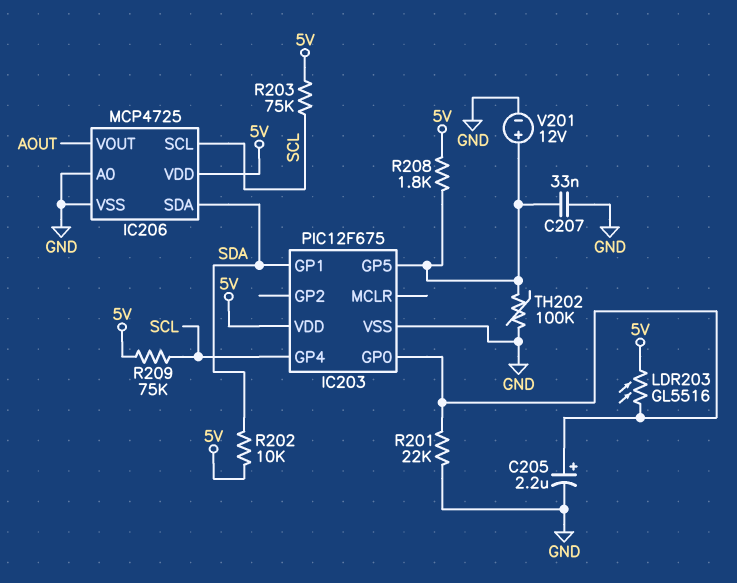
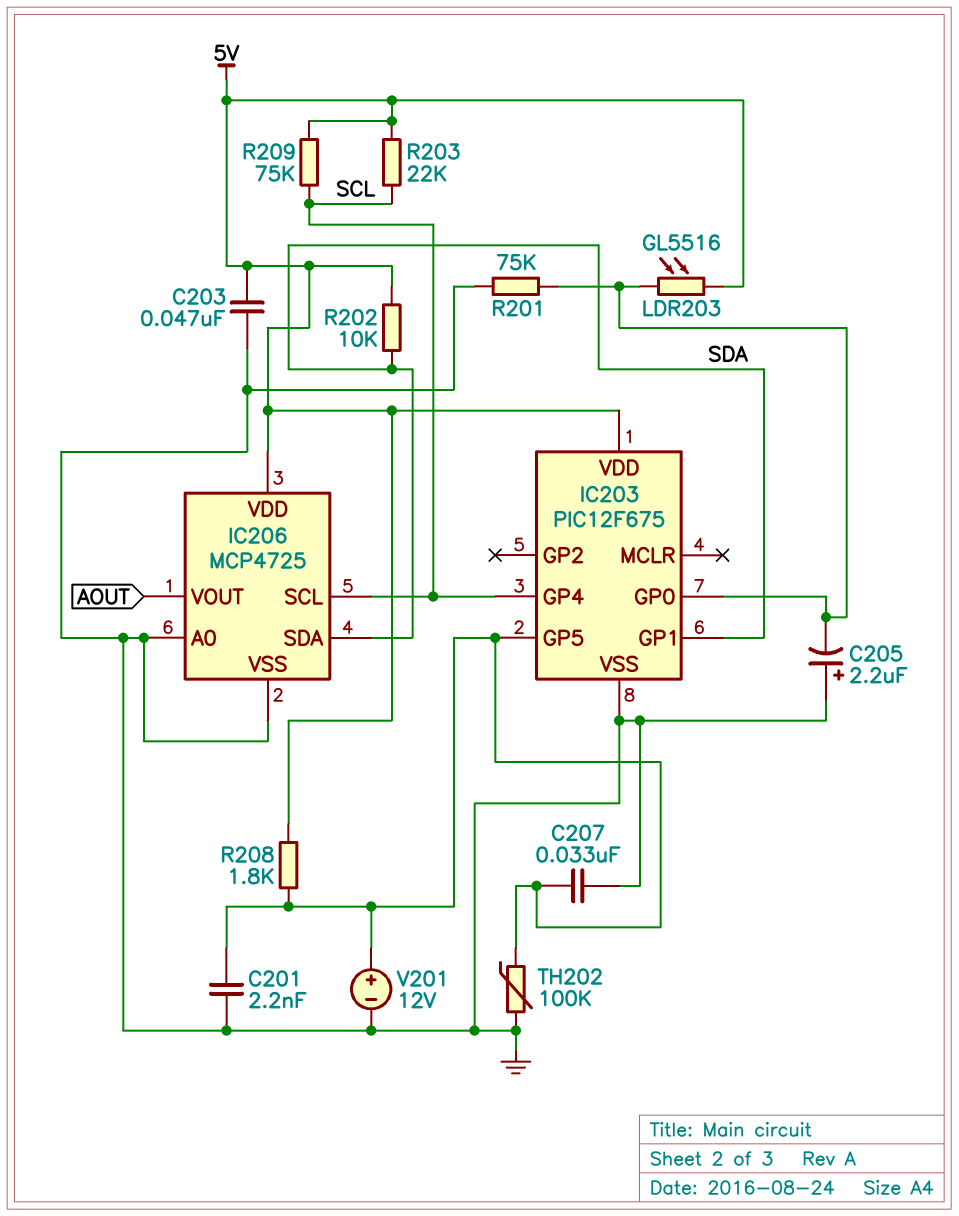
C201: none -> 2.2nF (GND, IC203/GP5)
C203: none -> 47nF (5V, GND)
C205: 2.2uF (plus IC203/GP0, minus GND) -> 2.2uF (plus GND, minus IC203/GP0)
R201: 22k (GND, IC203/GP0) -> 75k (GND, IC203/GP0)
R203: 75k (5V, SCL) -> 22k (5V, SCL)

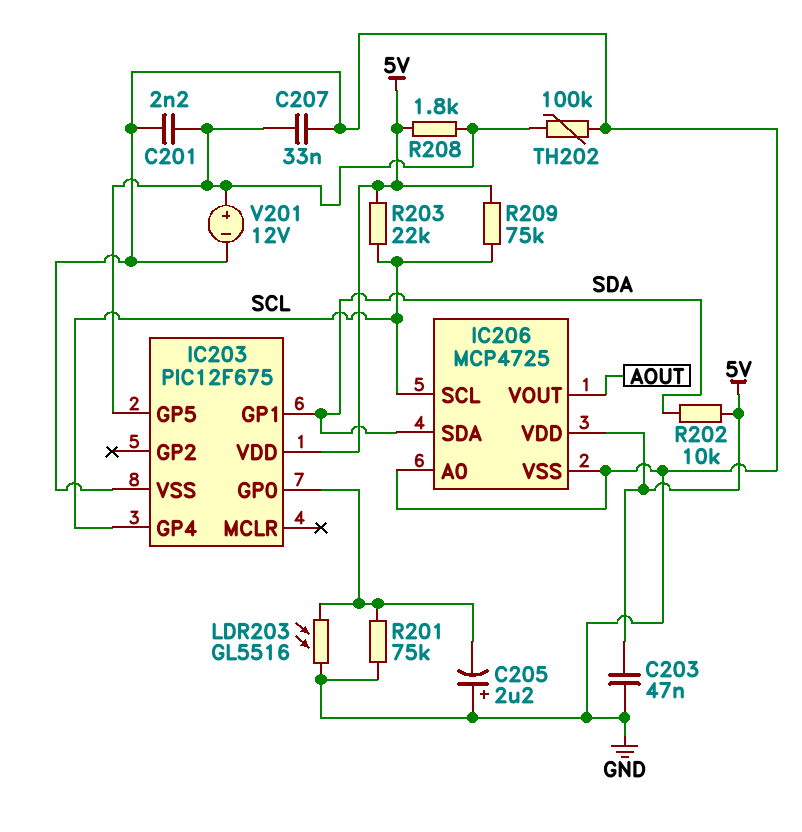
LDR203: GL5516 (5V, IC203/GP0) -> GL5516 (GND, IC203/GP0)

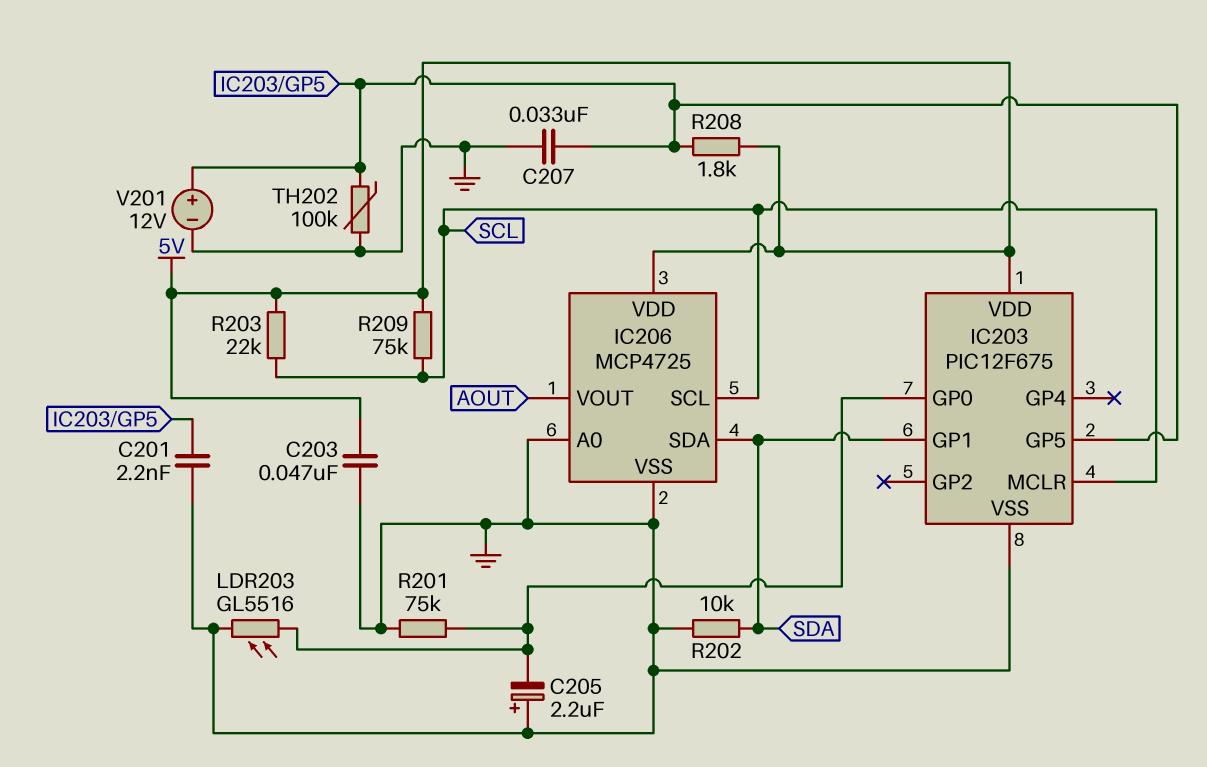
IC203 pin GP4: SCL -> none
IC203 pin MCLR: none -> SCL
R202: 10k (5V, SDA) -> 10k (GND, SDA)

